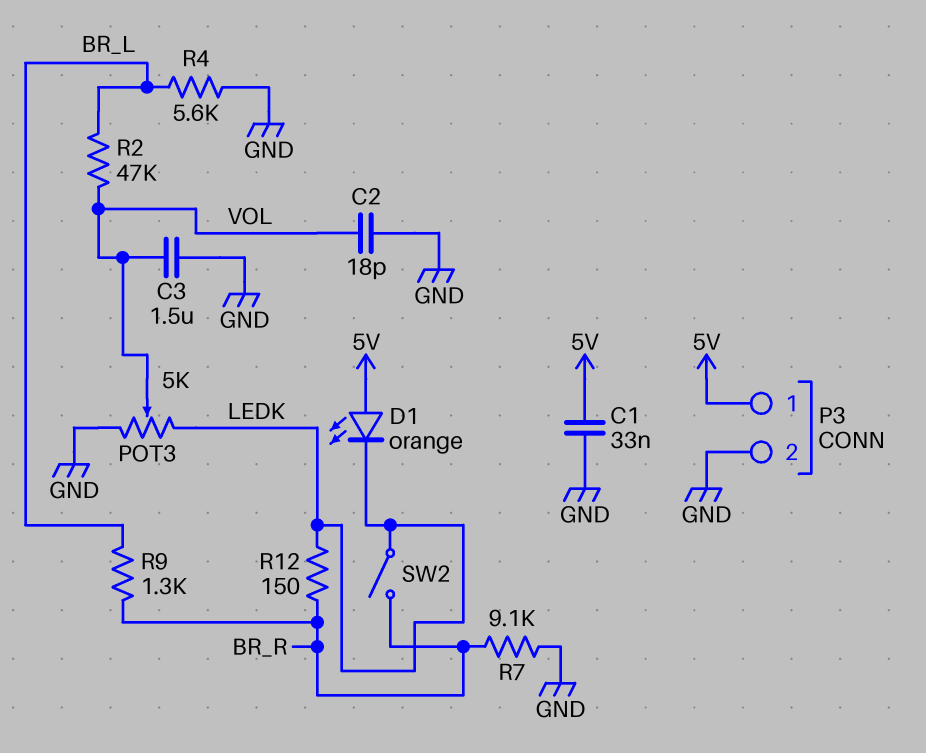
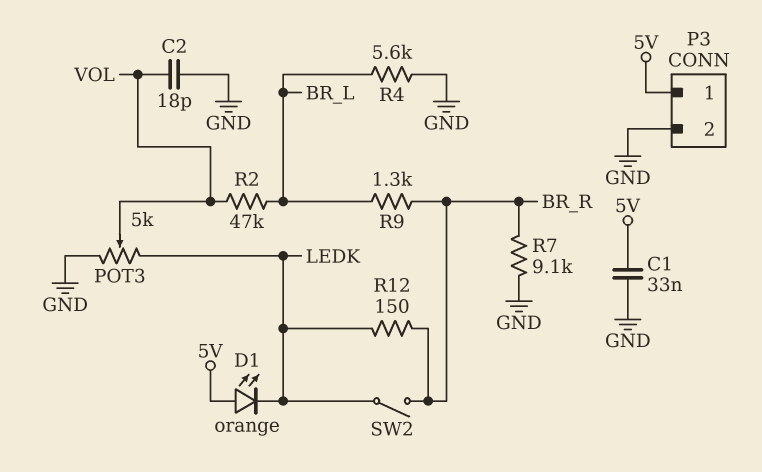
C3: 1.5uF (GND, VOL) -> none

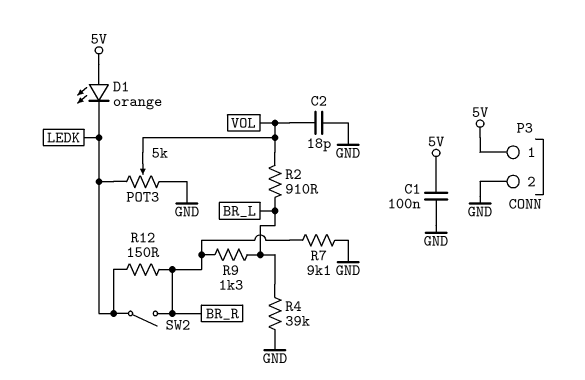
C1: 33nF (5V, GND) -> 100nF (5V, GND)
R2: 47k (BR_L, VOL) -> 910 (BR_L, VOL)
R4: 5.6k (BR_L, GND) -> 39k (BR_L, GND)

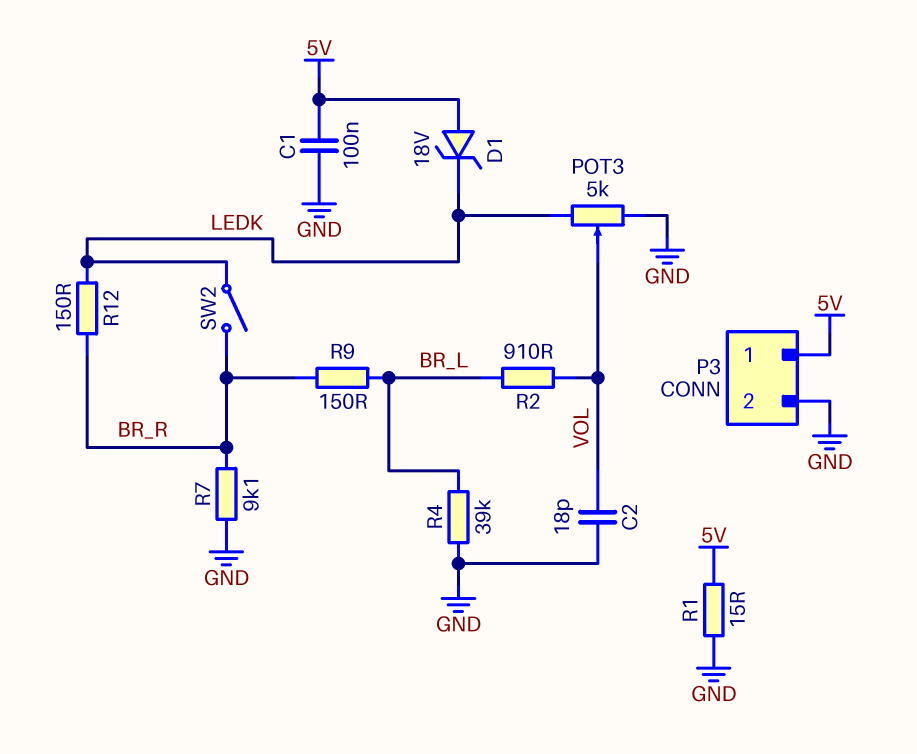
D1: LED orange (A 5V, K LEDK) -> zener 18V (A 5V, K LEDK)
R1: none -> 15 (5V, GND)
R9: 1.3k (BR_L, BR_R) -> 150 (BR_L, BR_R)

